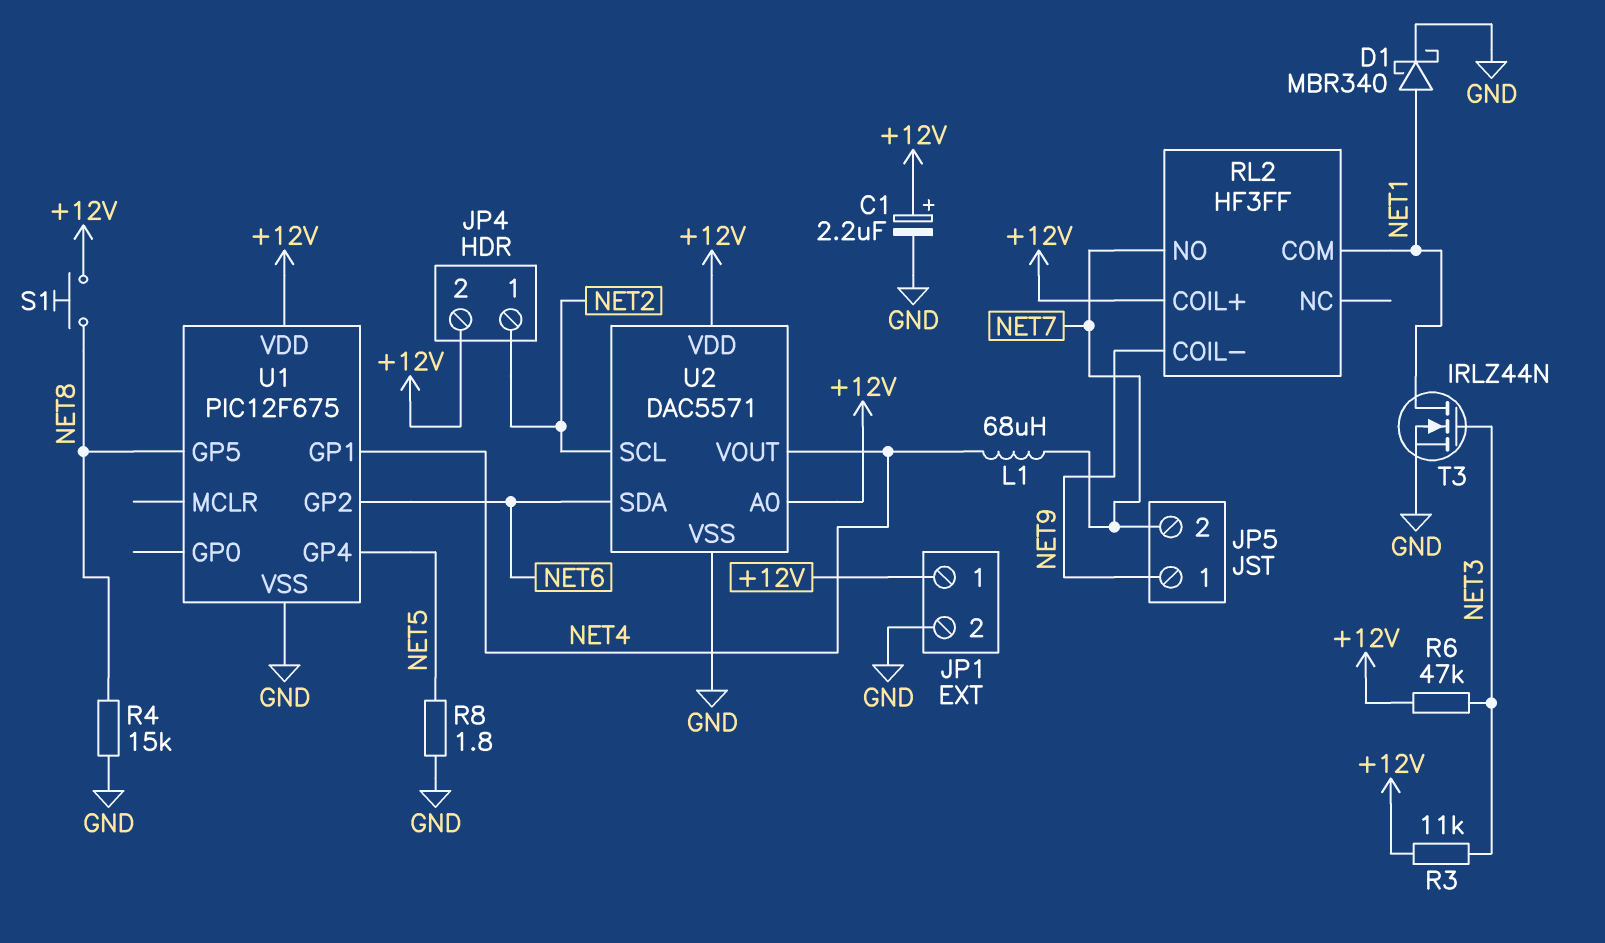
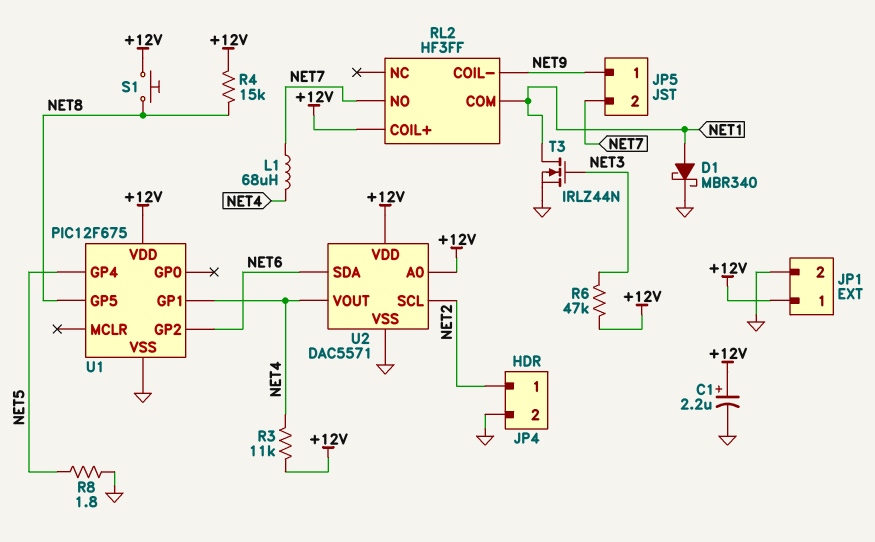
JP4 pin 2: +12V -> GND
R3: 11k (+12V, NET3) -> 11k (+12V, NET4)
R4: 15k (GND, NET8) -> 15k (+12V, NET8)

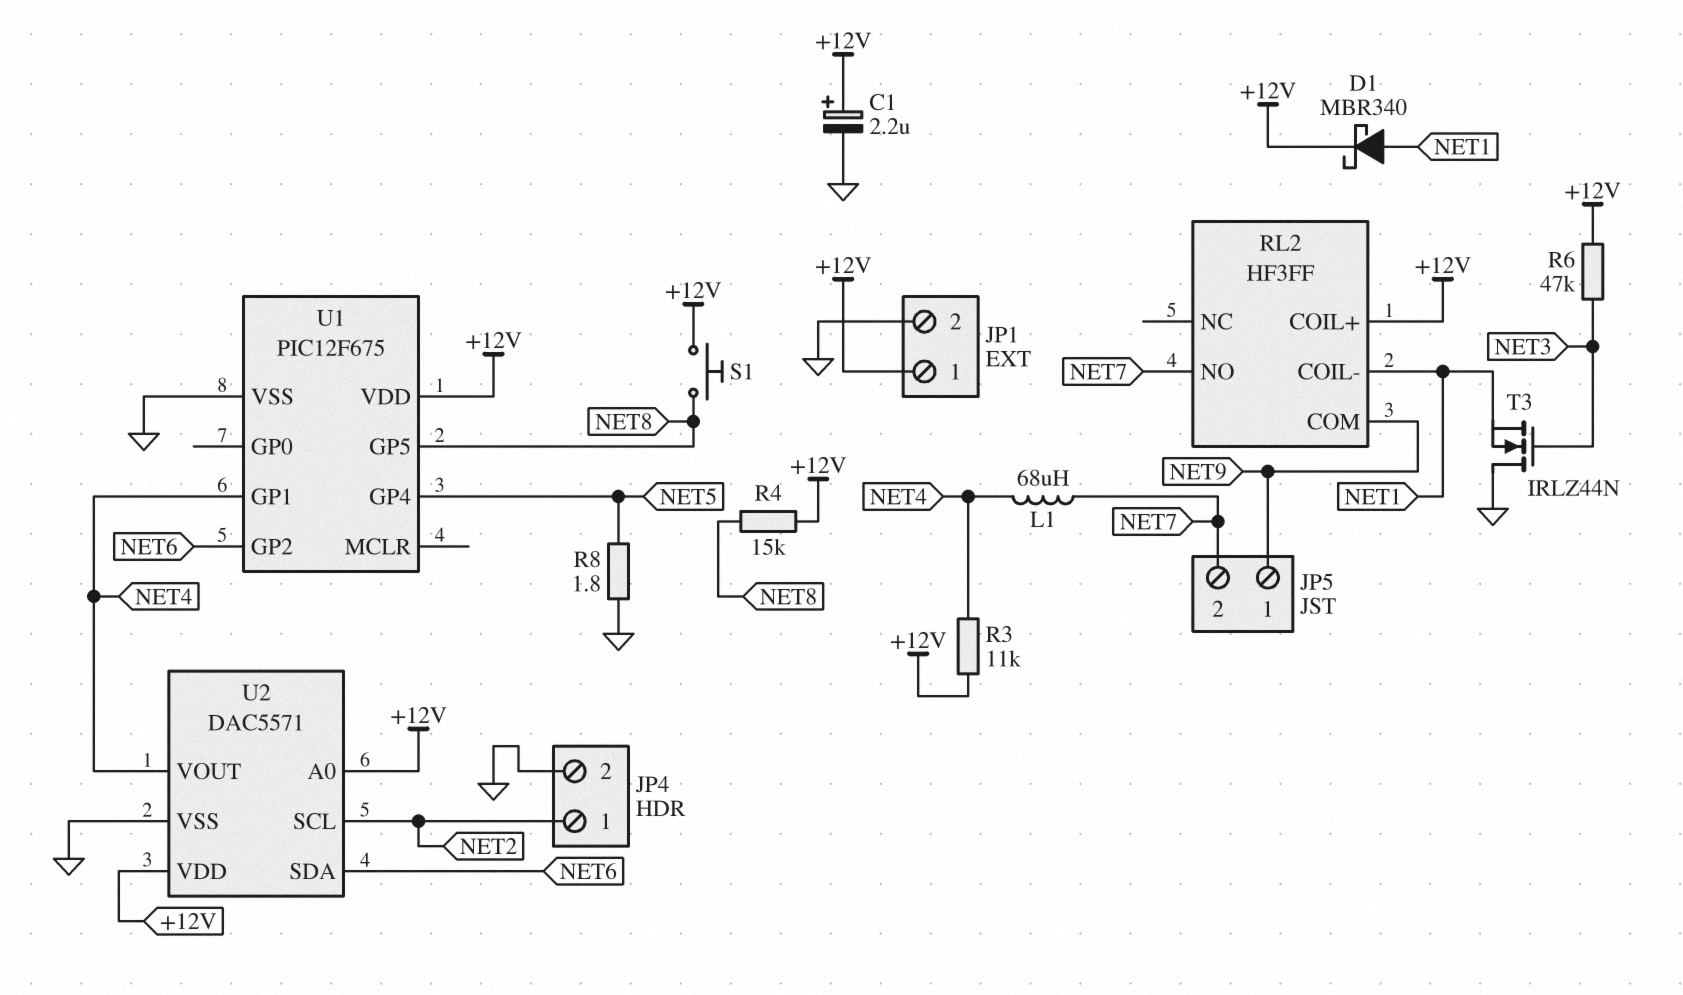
D1: schottky MBR340 (A NET1, K GND) -> schottky MBR340 (A NET1, K +12V)
RL2 pin COIL-: NET9 -> NET1
RL2 pin COM: NET1 -> NET9
T3: NMOS IRLZ44N (G NET3, D NET1, S GND) -> NMOS IRLZ44N (G NET3, D GND, S NET1)

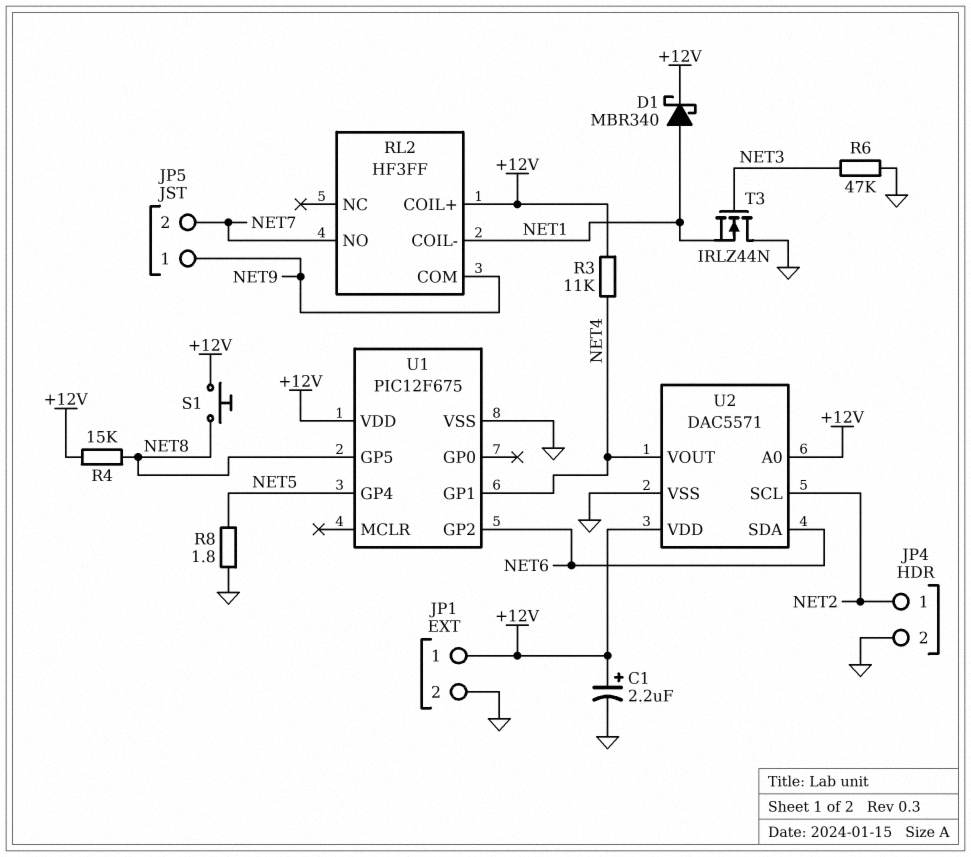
L1: 68uH (NET4, NET7) -> none
R6: 47k (+12V, NET3) -> 47k (GND, NET3)

